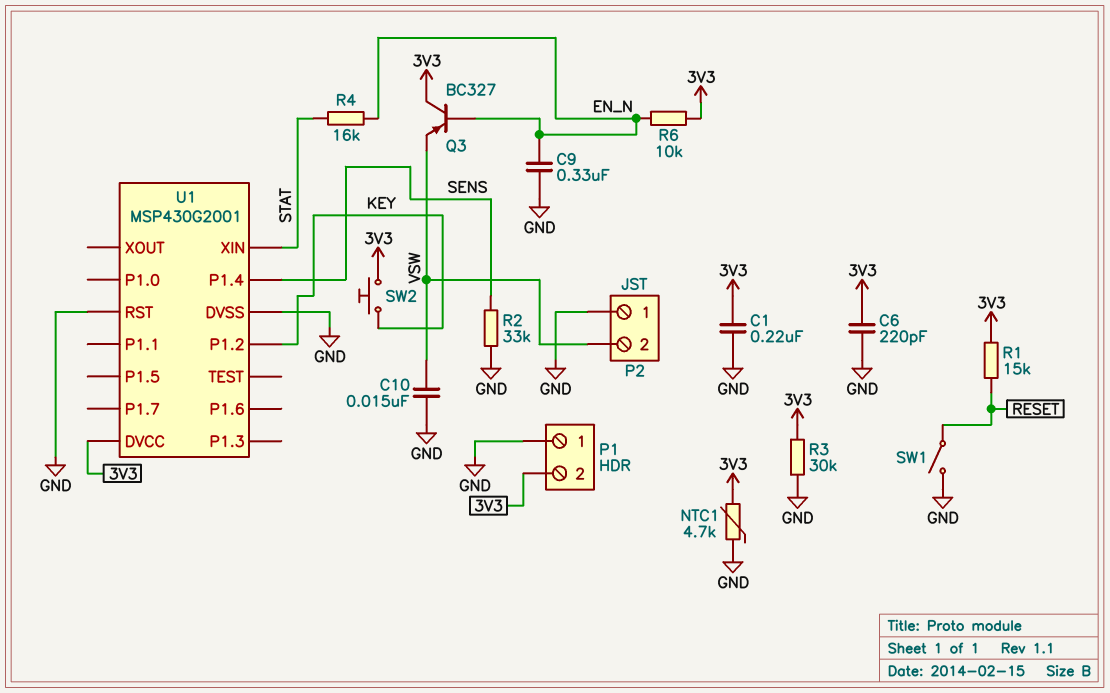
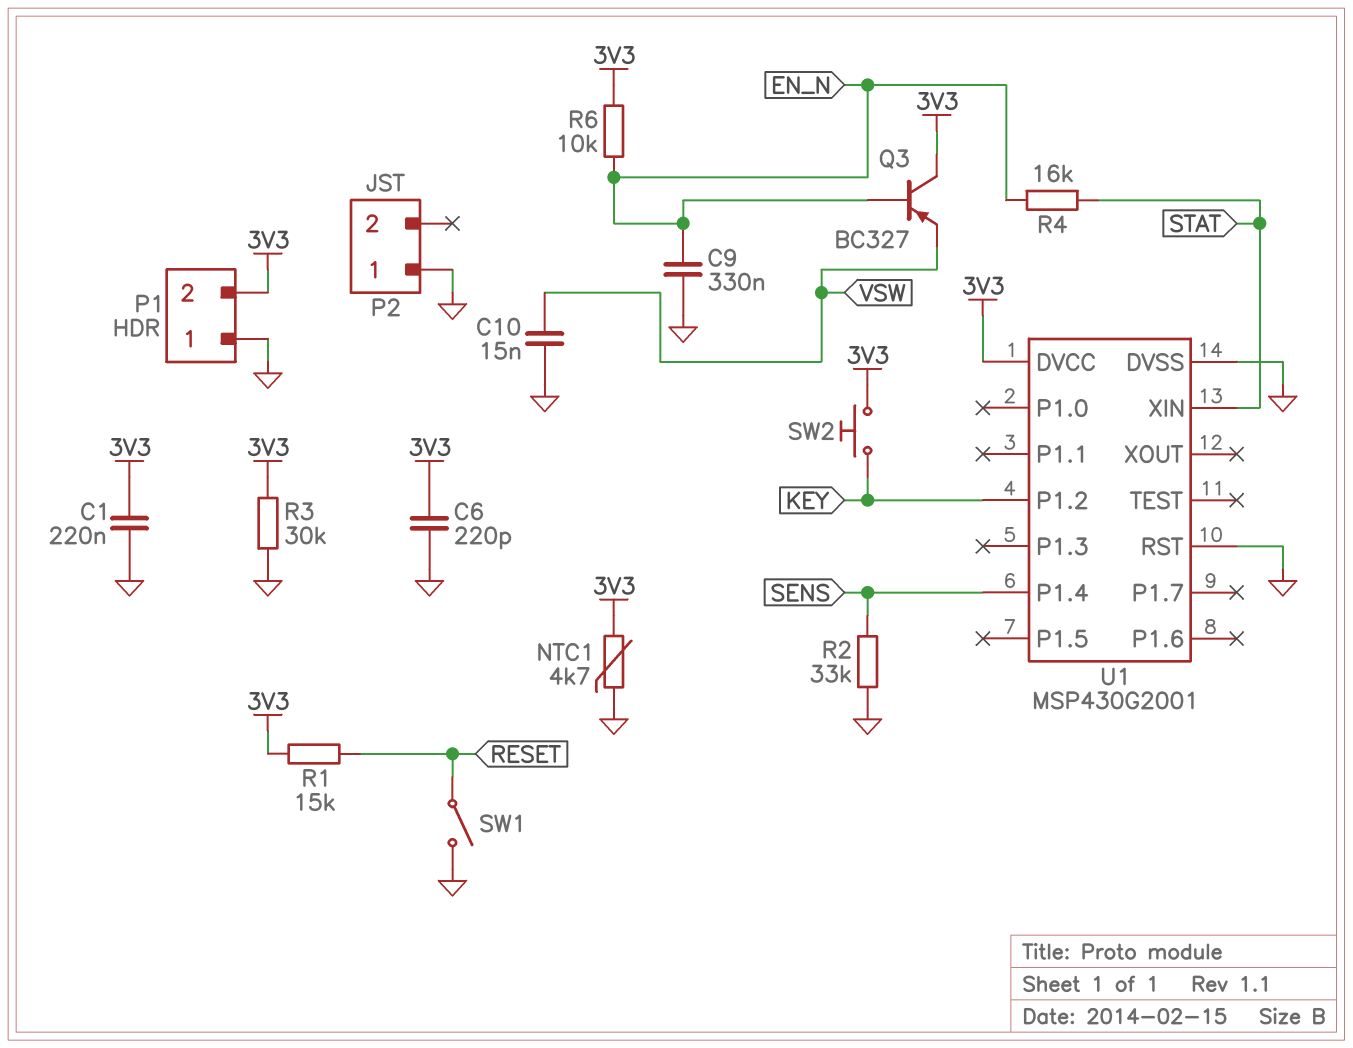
P2 pin 2: VSW -> none

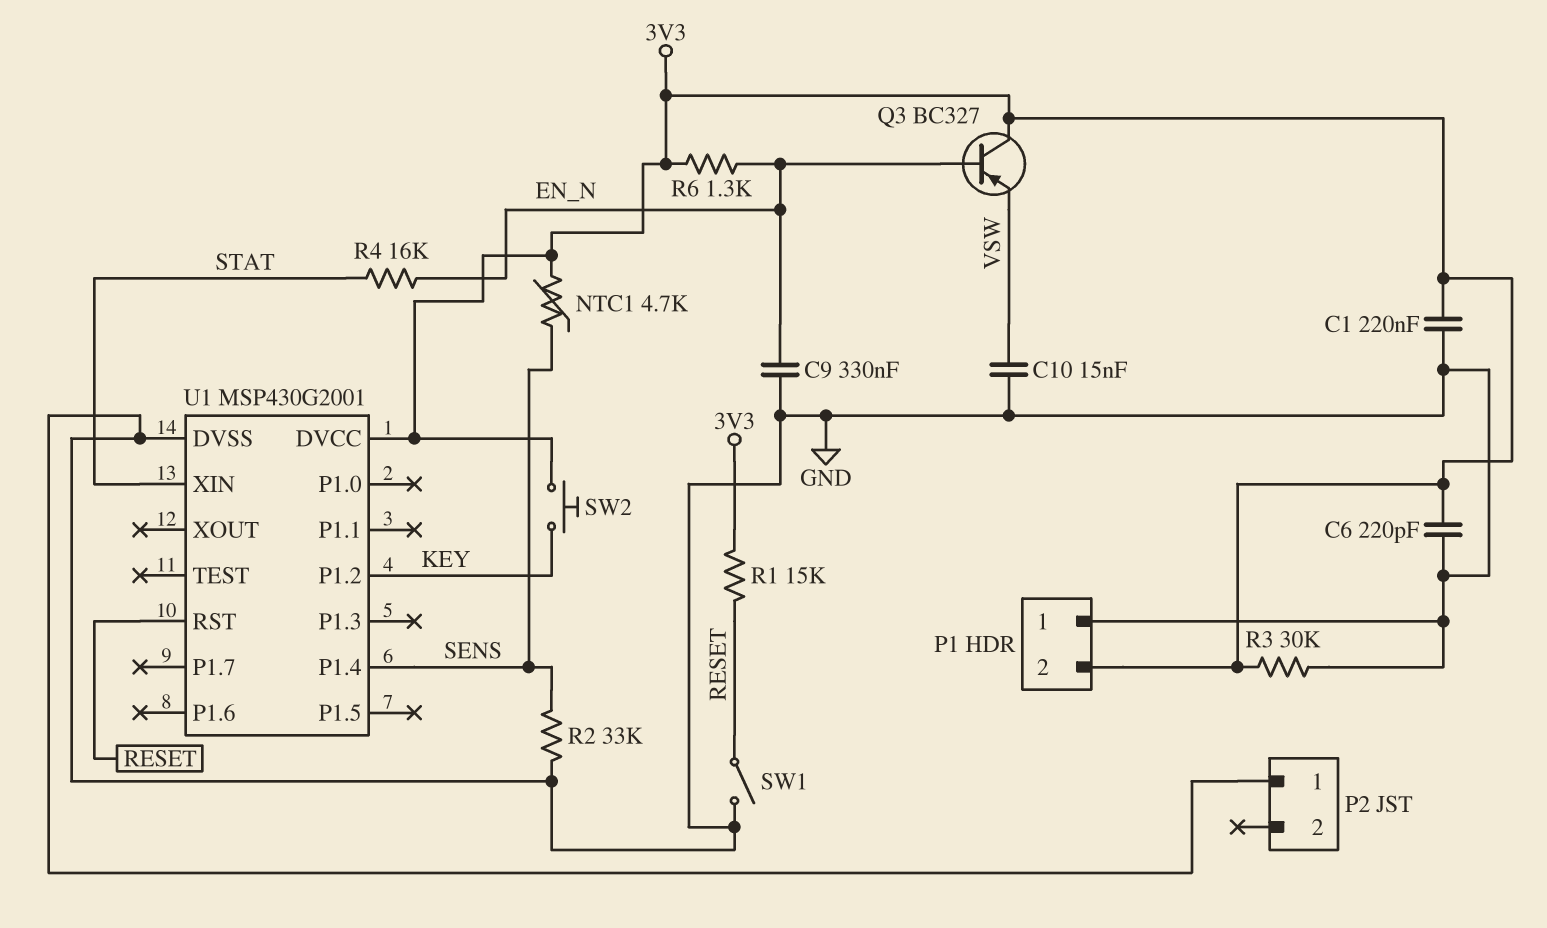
NTC1: 4.7k (3V3, GND) -> 4.7k (3V3, SENS)
R6: 10k (3V3, EN_N) -> 1.3k (3V3, EN_N)
U1 pin RST: GND -> RESET

